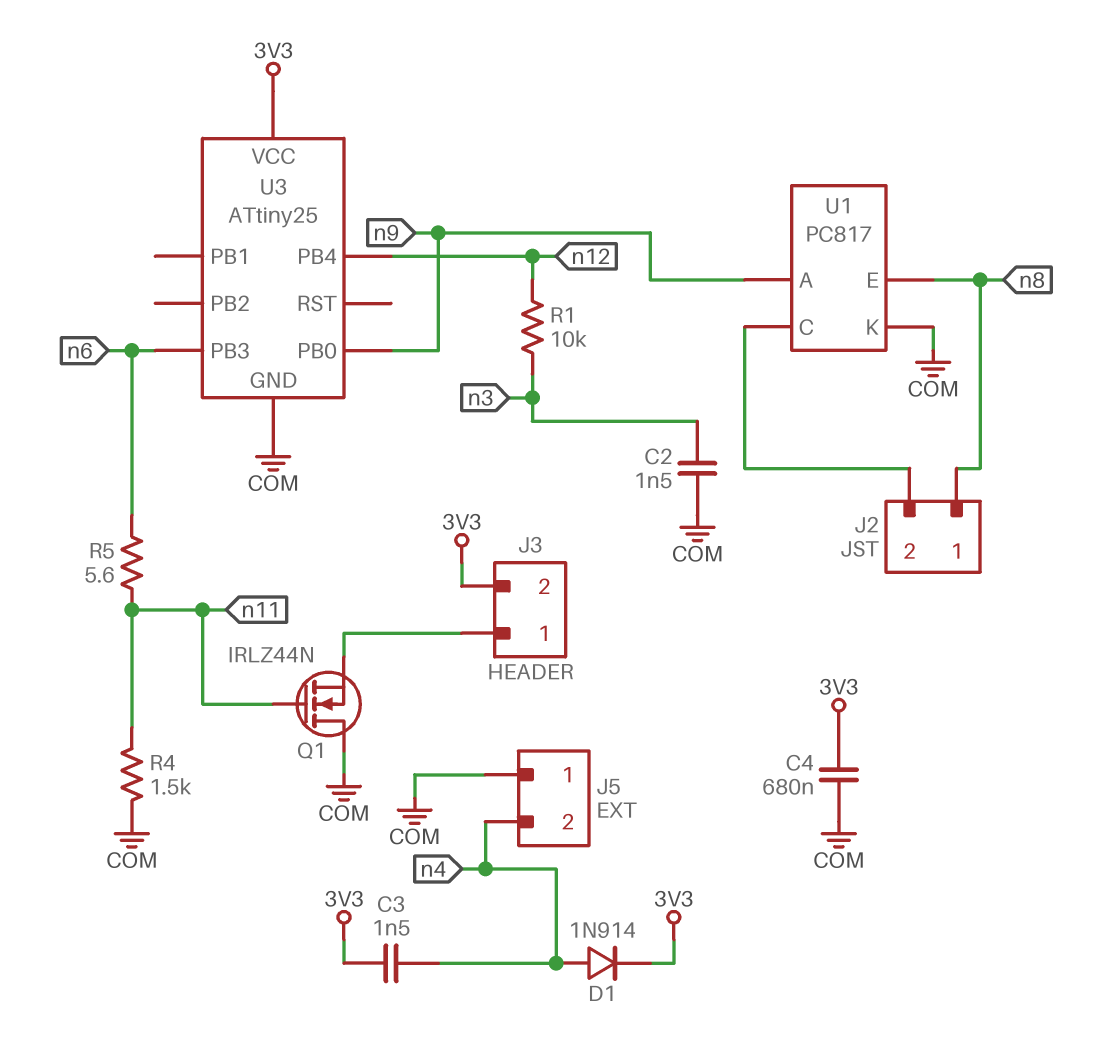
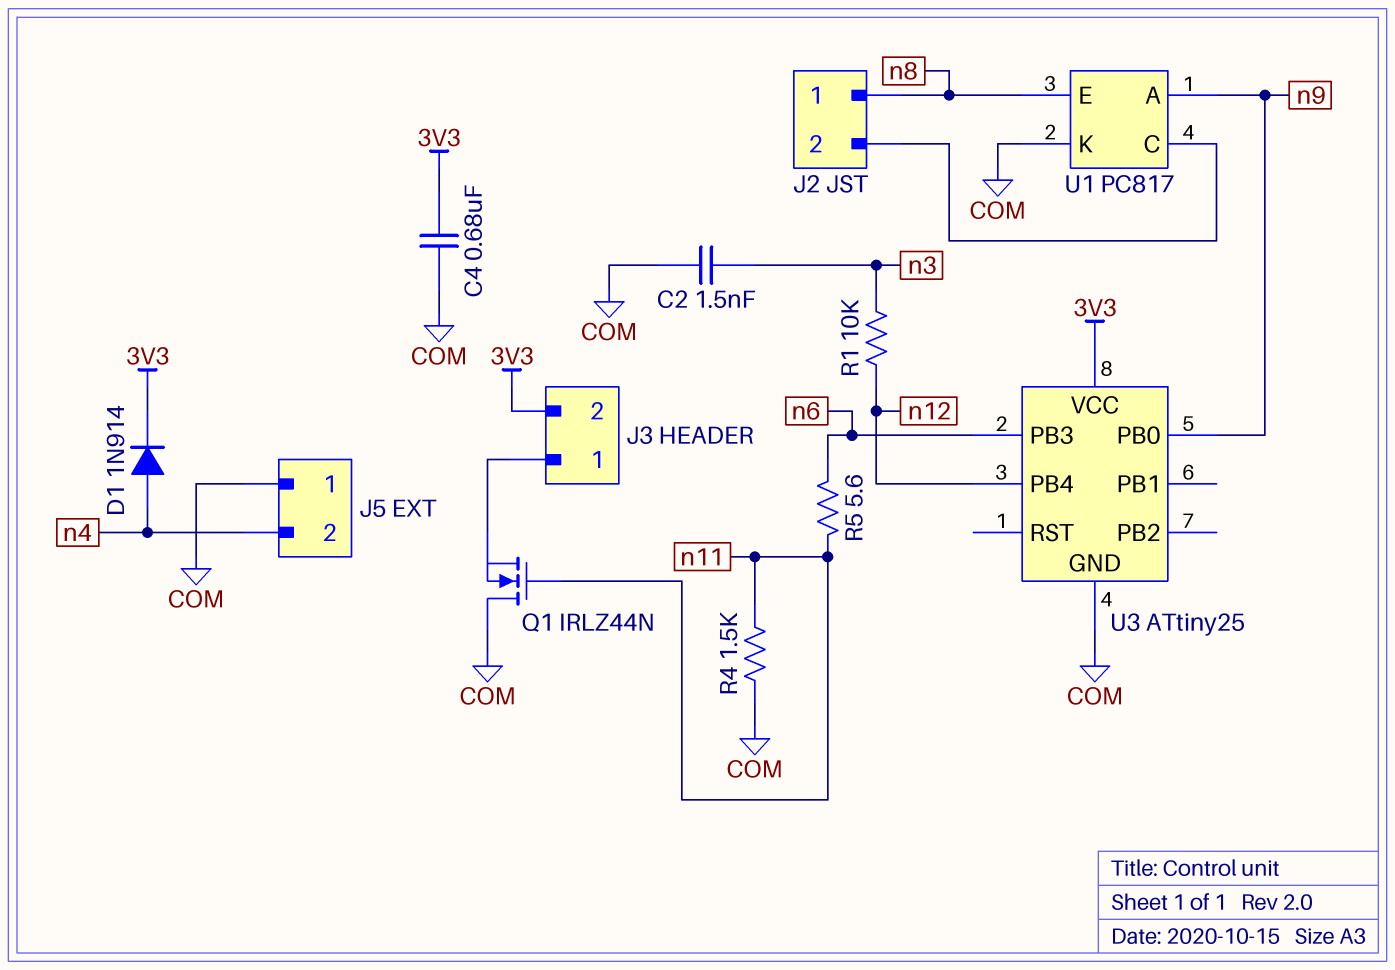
C3: 1.5nF (3V3, n4) -> none

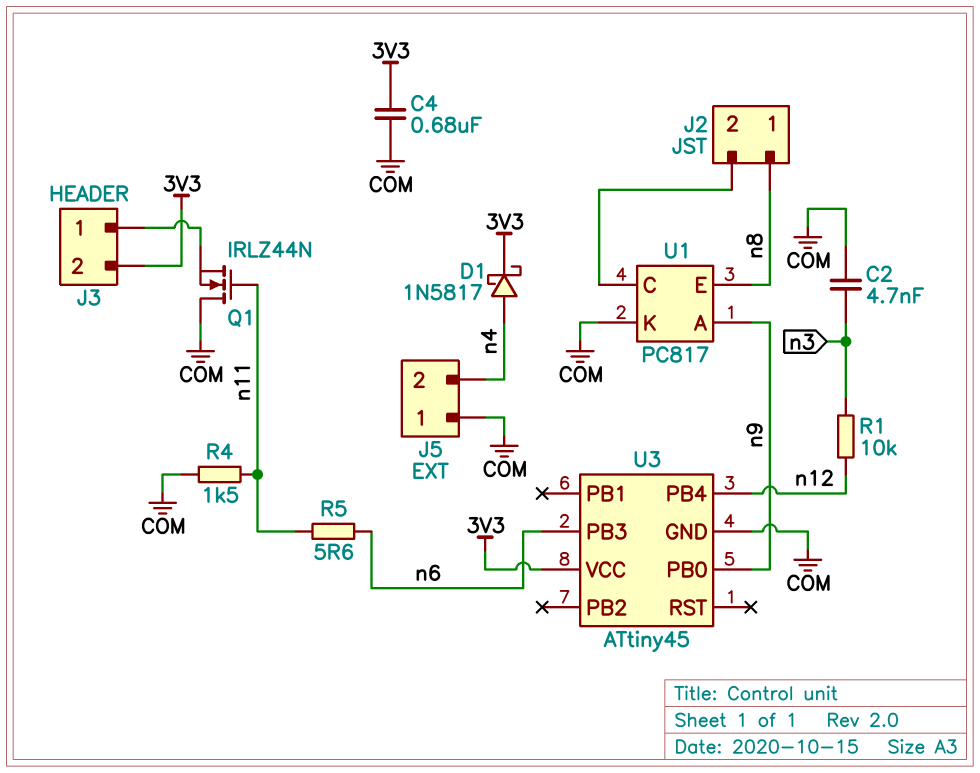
C2: 1.5nF (COM, n3) -> 4.7nF (COM, n3)
D1: diode 1N914 (A n4, K 3V3) -> schottky 1N5817 (A n4, K 3V3)
U3: ATtiny25 -> ATtiny45

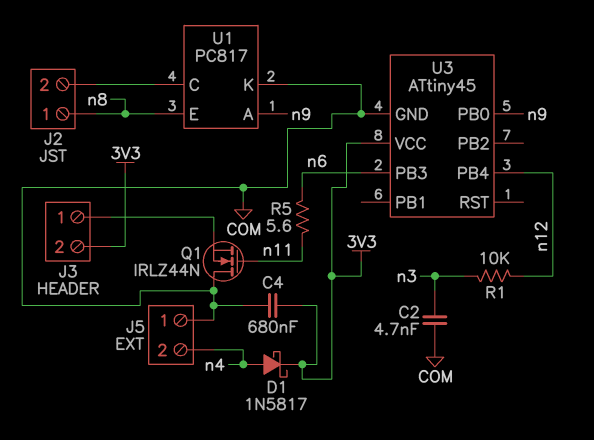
R4: 1.5k (COM, n11) -> none

